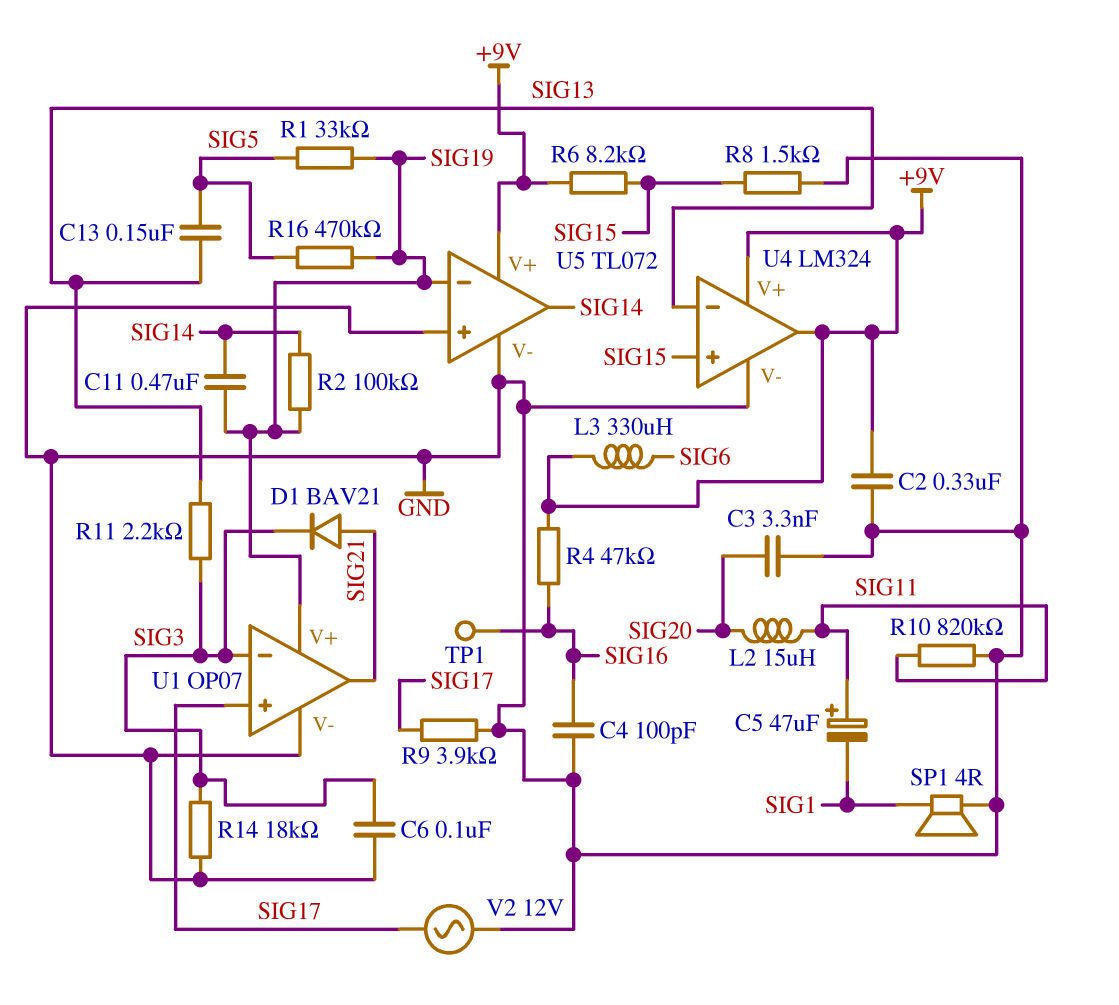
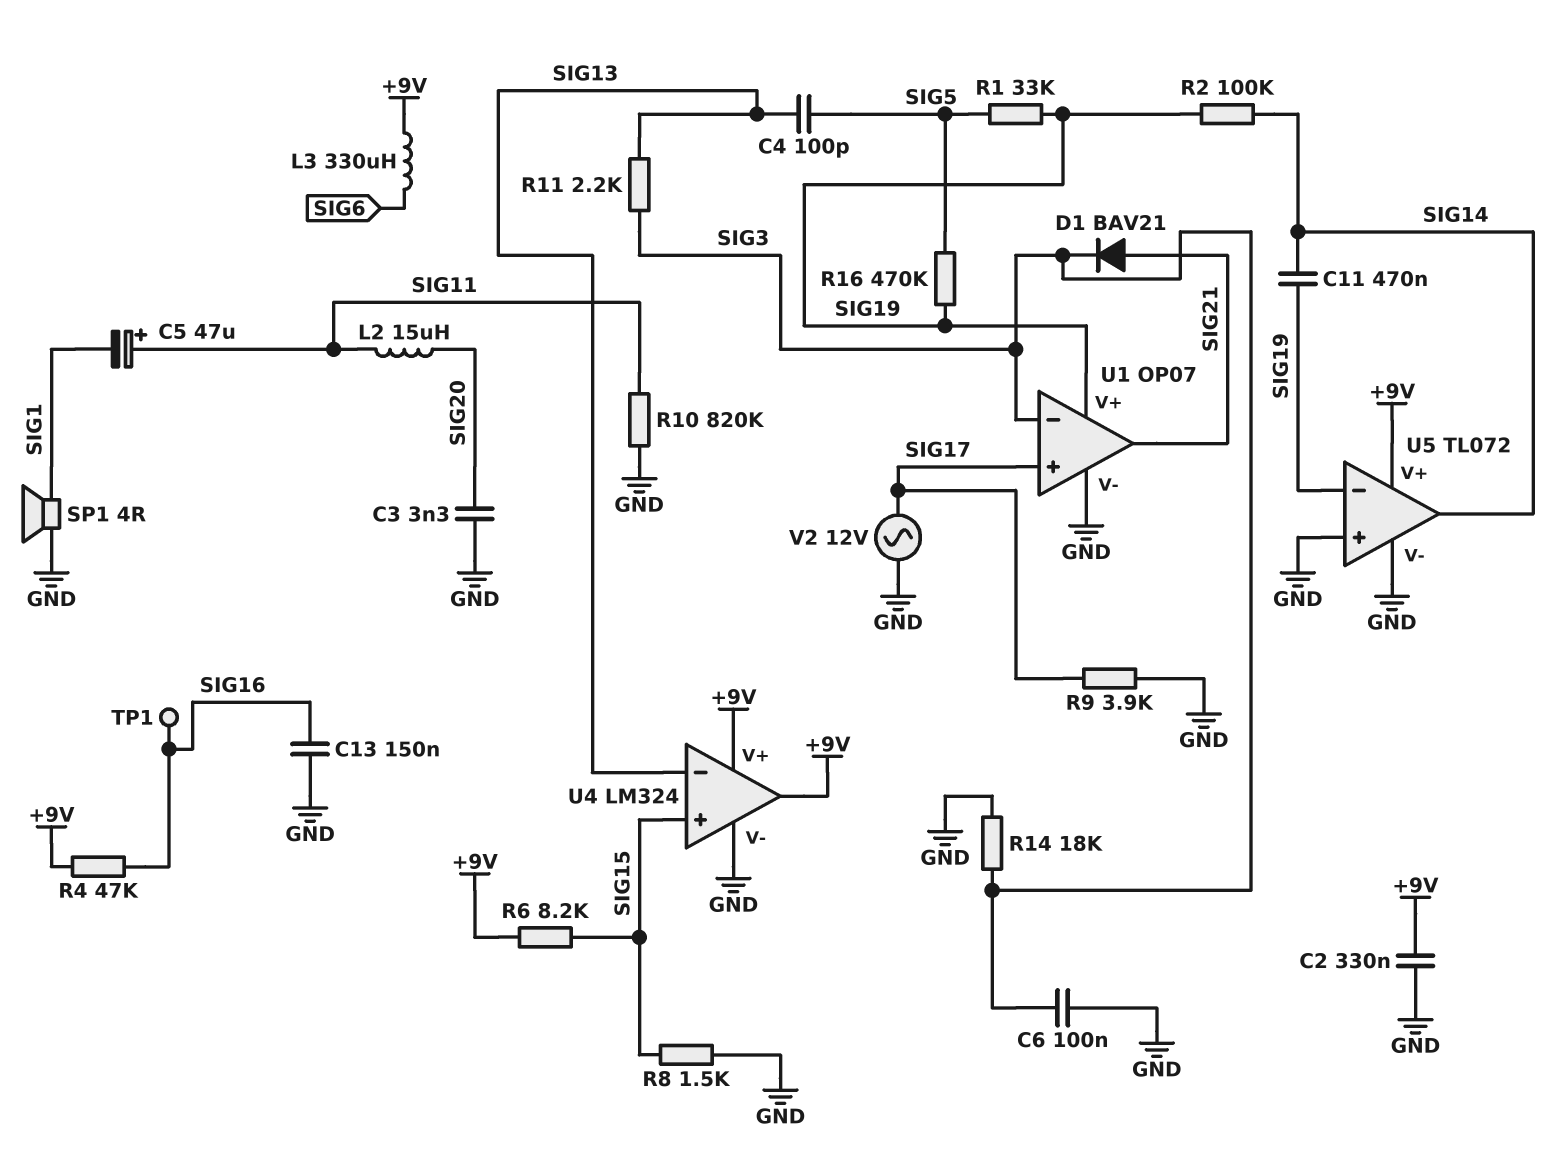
C4: 100pF (GND, SIG16) -> 100pF (SIG5, SIG13)
C13: 150nF (SIG5, SIG13) -> 150nF (GND, SIG16)

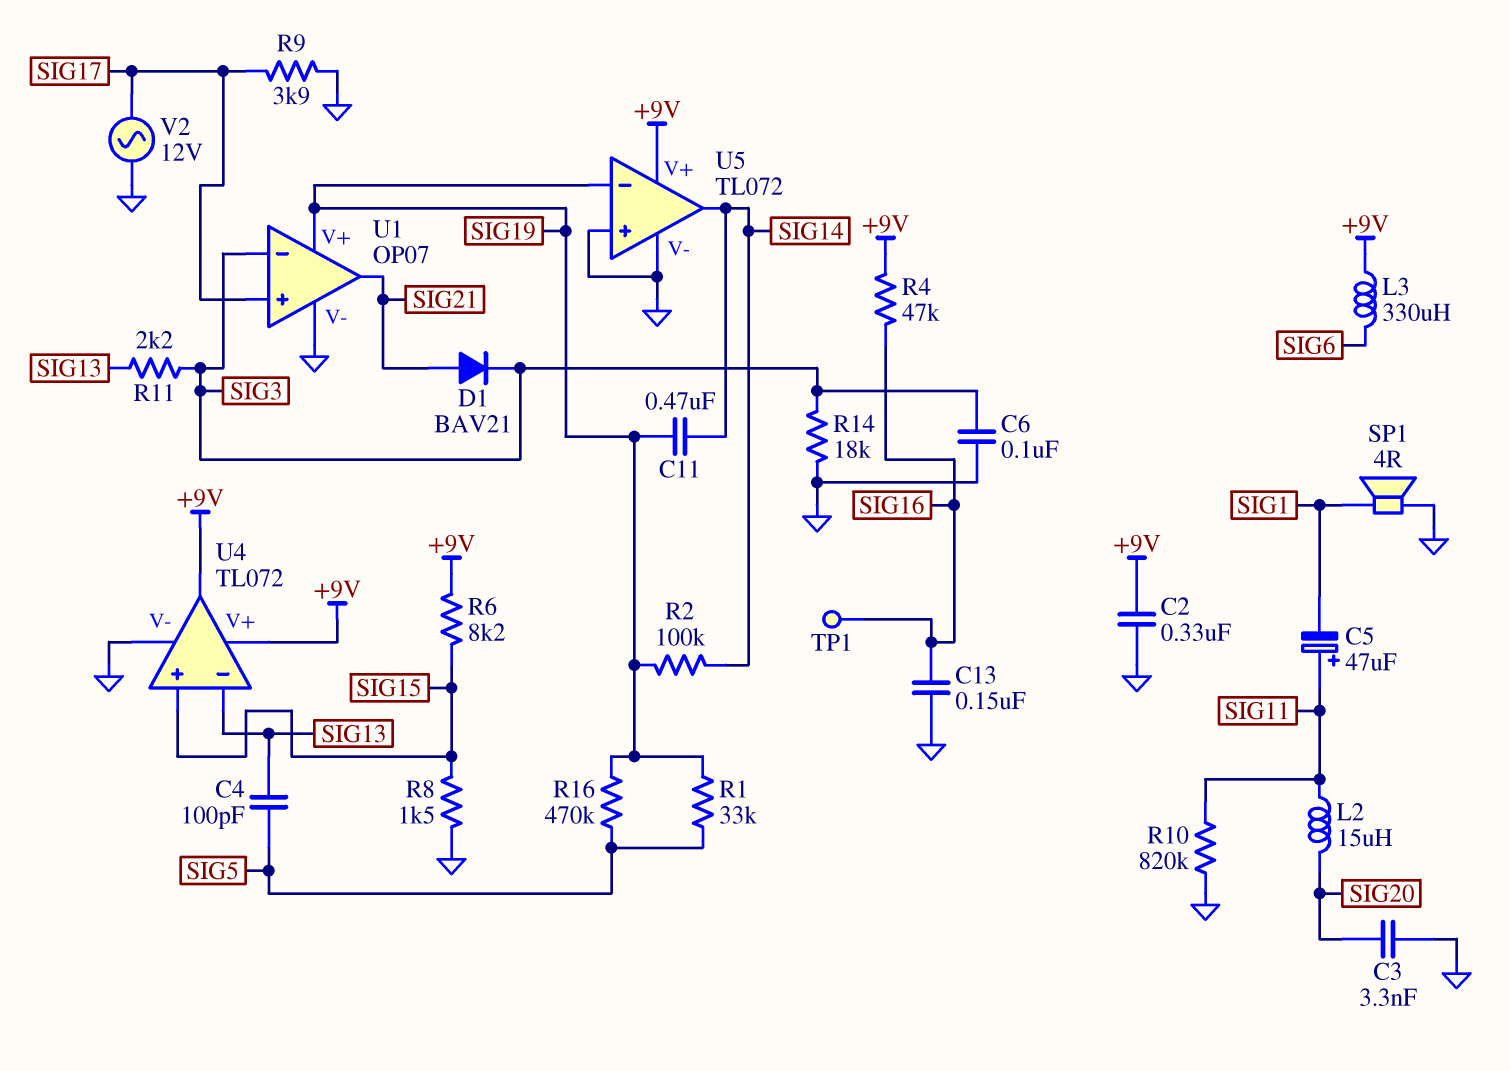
U4: LM324 -> TL072

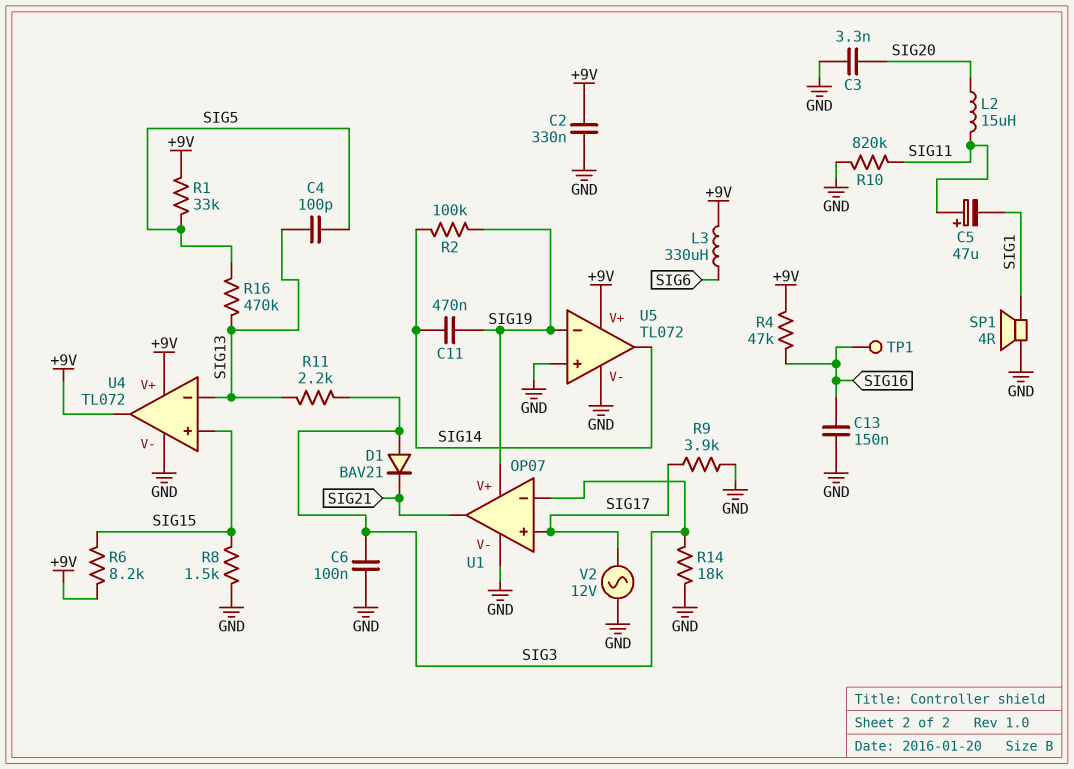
D1: diode BAV21 (A SIG21, K SIG3) -> diode BAV21 (A SIG3, K SIG21)
R1: 33k (SIG5, SIG19) -> 33k (+9V, SIG5)
R16: 470k (SIG5, SIG19) -> 470k (SIG5, SIG13)

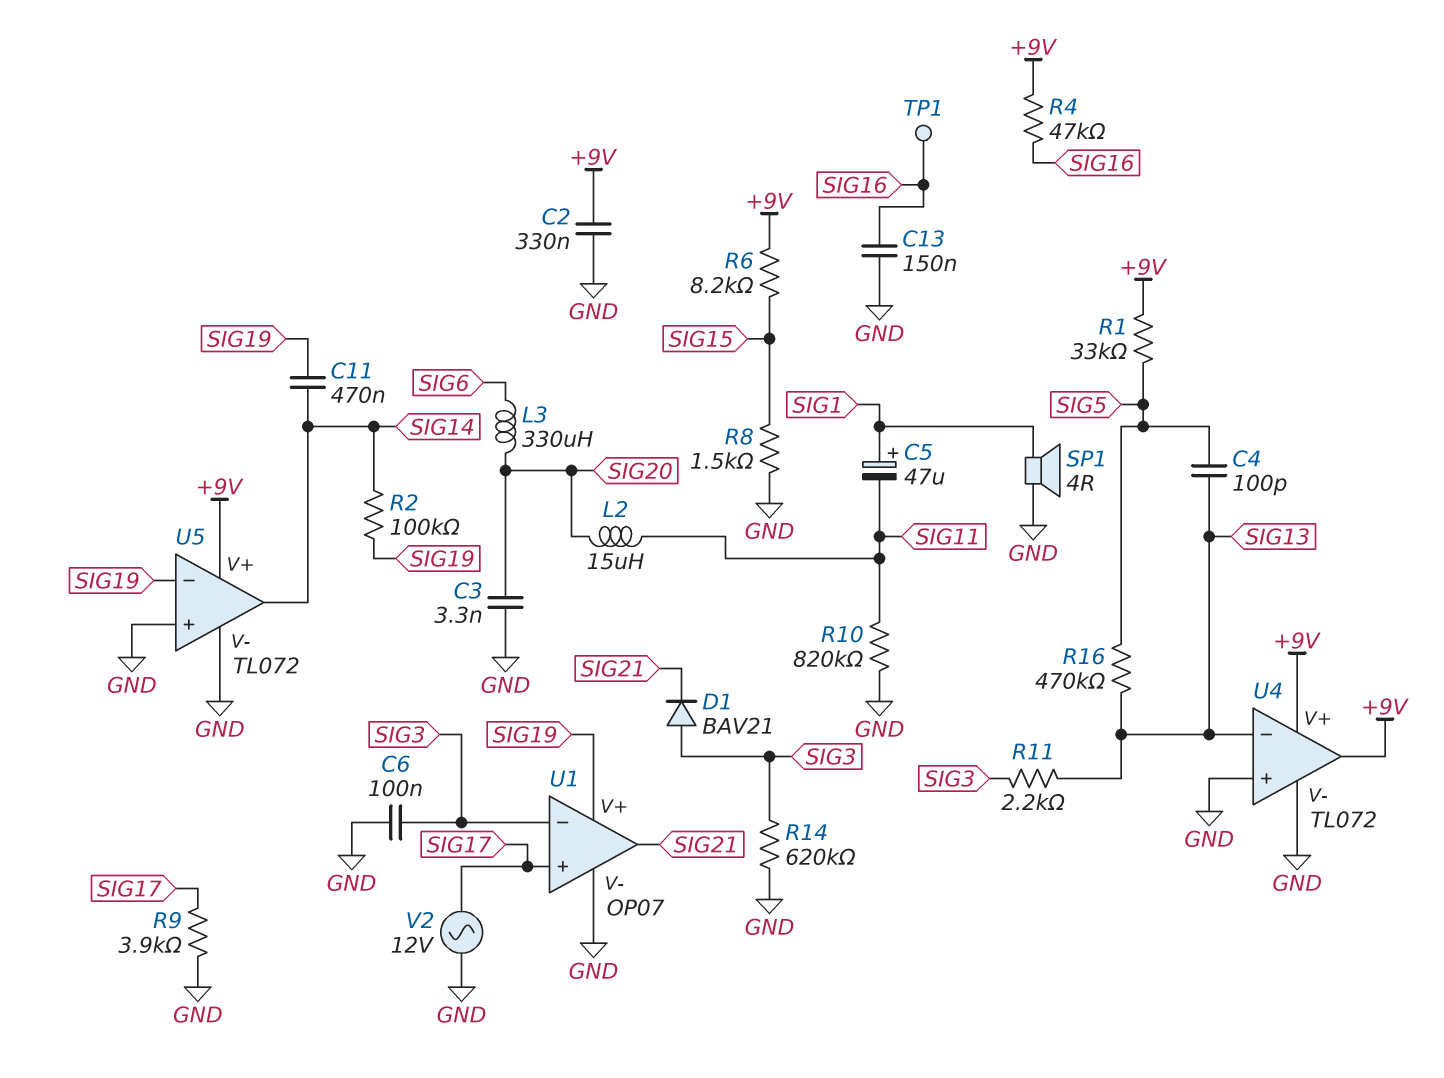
C5: 47uF (plus SIG11, minus SIG1) -> 47uF (plus SIG1, minus SIG11)
L3: 330uH (+9V, SIG6) -> 330uH (SIG6, SIG20)
R14: 18k (GND, SIG3) -> 620k (GND, SIG3)
U4 pin in+: SIG15 -> GND

